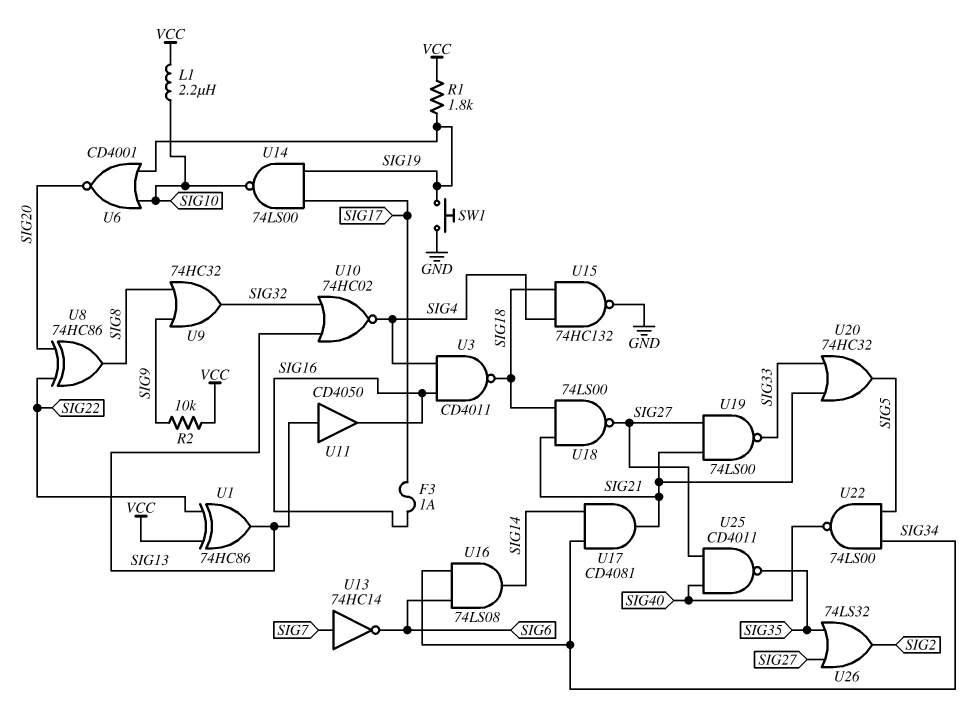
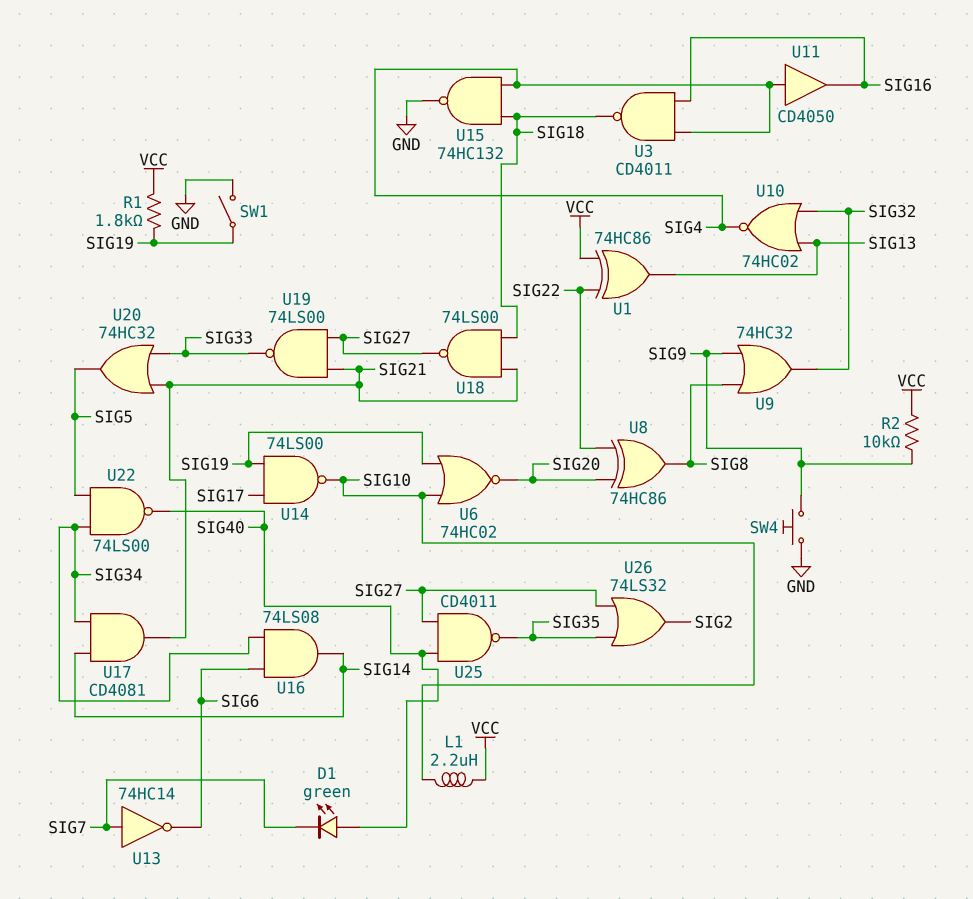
D1: none -> LED green (A SIG40, K SIG7)
F3: 1A (SIG16, SIG17) -> none
SW1: button (GND, SIG19) -> switch (GND, SIG19)
SW4: none -> button (GND, SIG9)
U6: NOR CD4001 (in SIG10, in SIG19, out SIG20) -> NOR 74HC02 (in SIG10, in SIG19, out SIG20)
U11: buffer CD4050 (in SIG13, out SIG16) -> buffer CD4050 (in SIG4, out SIG16)

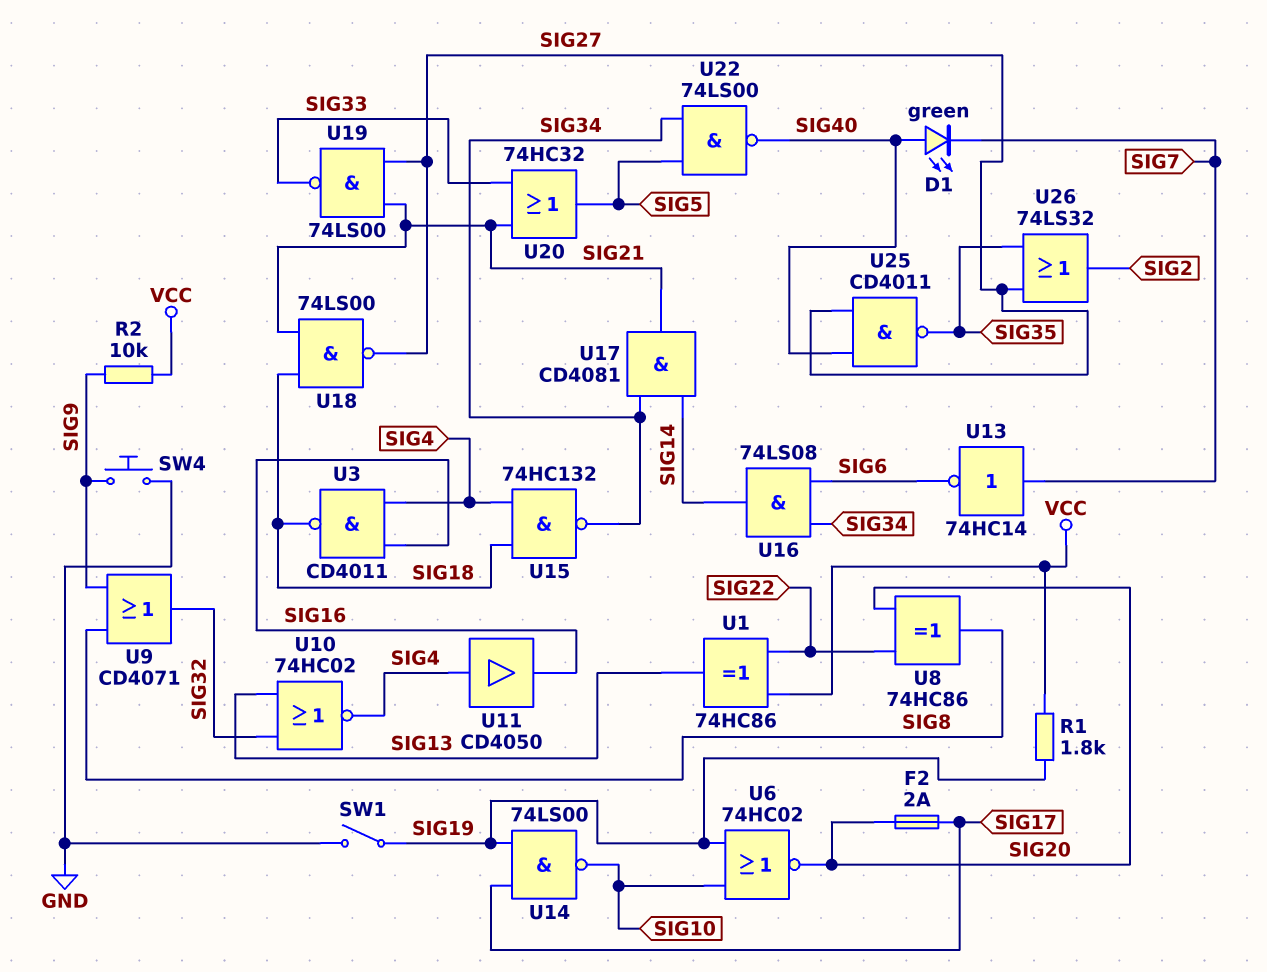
F2: none -> 2A (SIG17, SIG20)
L1: 2.2uH (SIG10, VCC) -> none
U9: OR 74HC32 (in SIG8, in SIG9, out SIG32) -> OR CD4071 (in SIG8, in SIG9, out SIG32)
U15: NAND 74HC132 (in SIG4, in SIG18, out GND) -> NAND 74HC132 (in SIG4, in SIG18, out SIG34)

